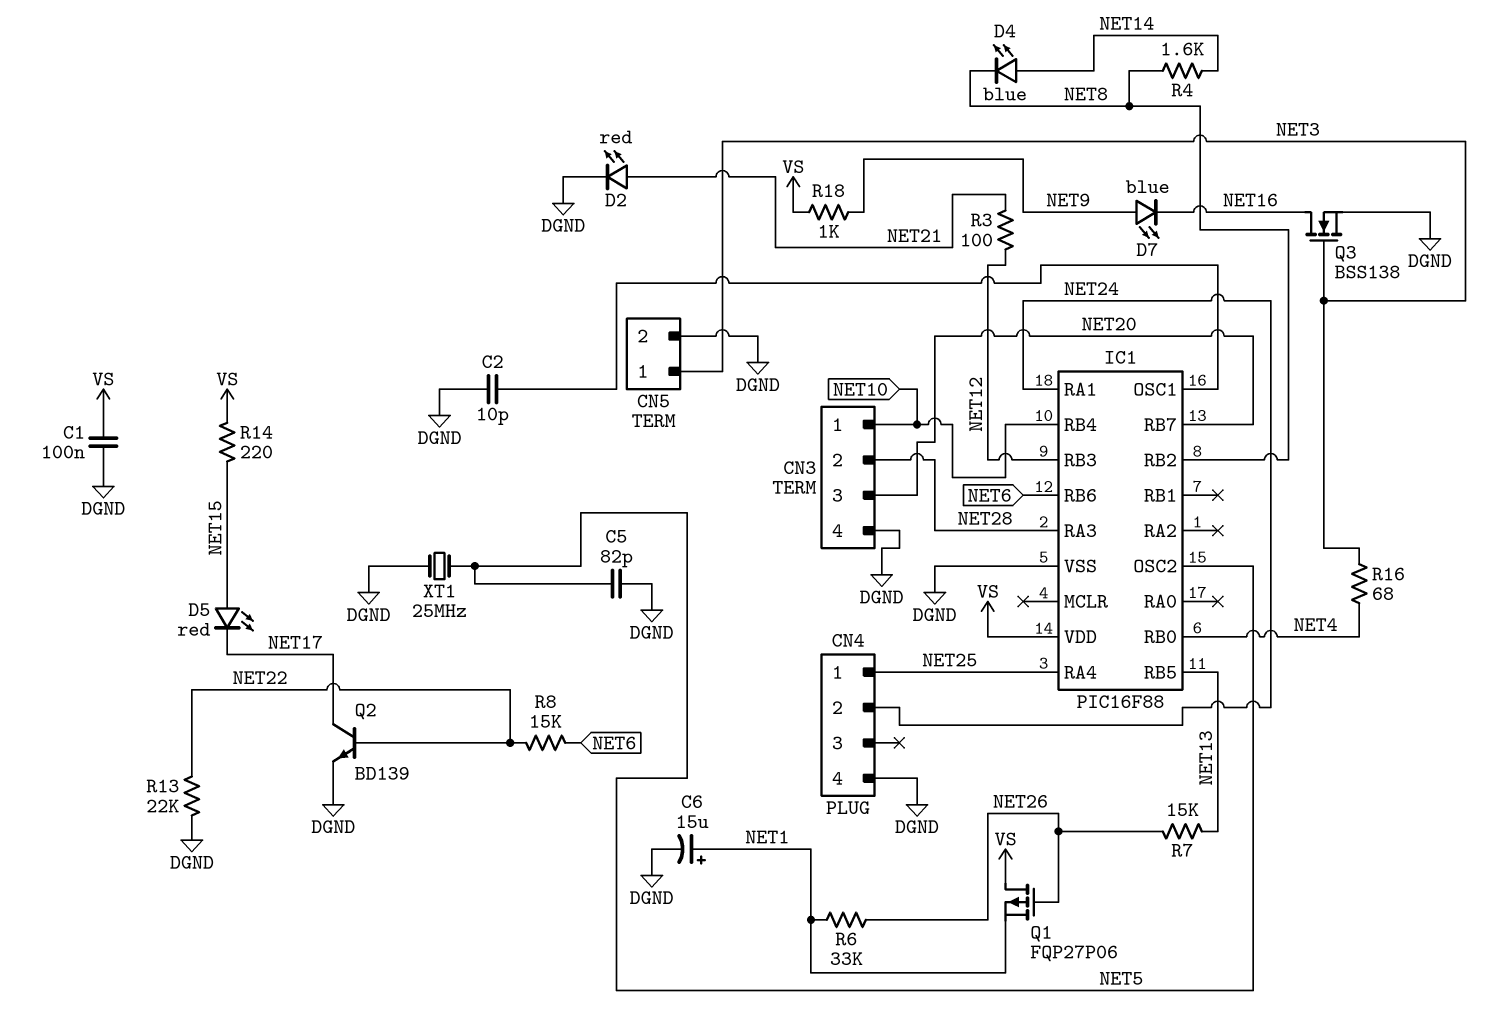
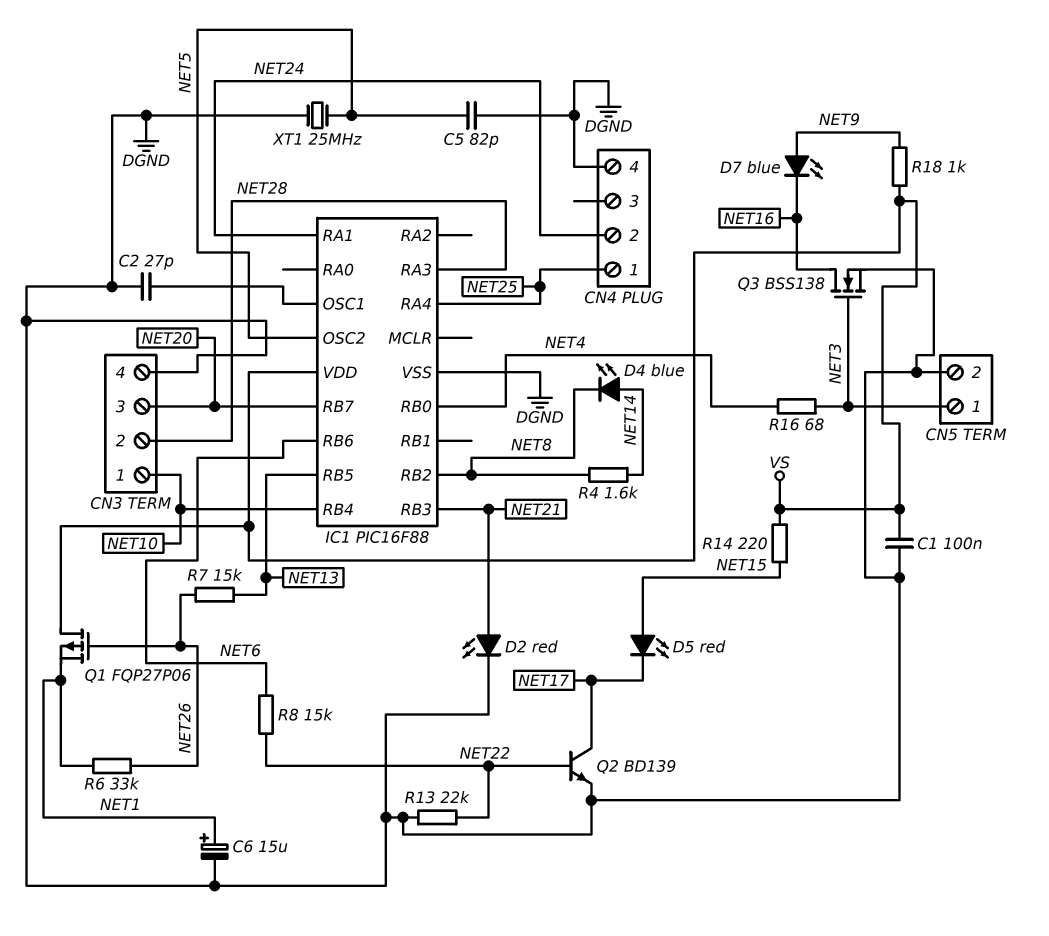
C2: 10pF (DGND, IC1/OSC1) -> 27pF (DGND, IC1/OSC1)
IC1 pin RB3: NET12 -> NET21
R3: 100 (NET12, NET21) -> none

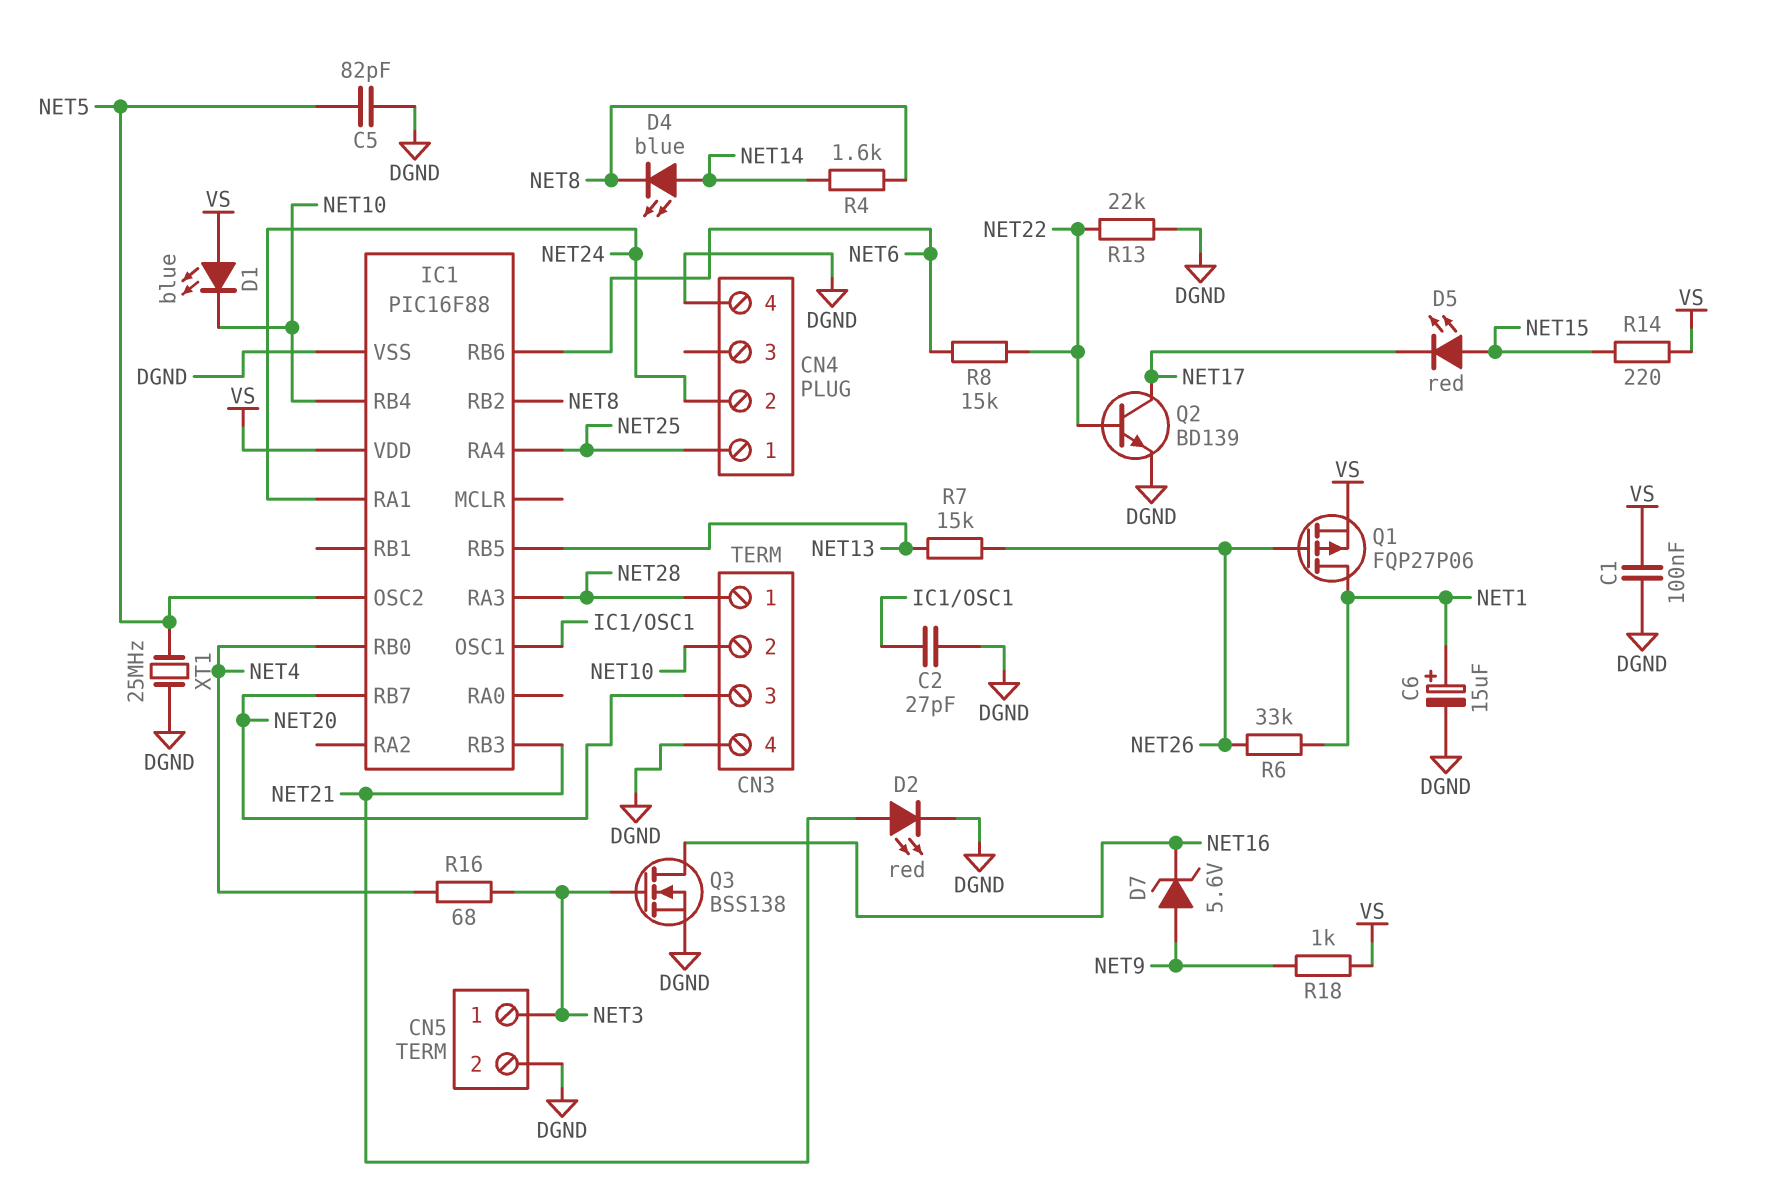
CN3 pin 1: NET10 -> NET28
CN3 pin 2: NET28 -> NET10
D1: none -> LED blue (A VS, K NET10)
D7: LED blue (A NET9, K NET16) -> zener 5.6V (A NET9, K NET16)
Q1: PMOS FQP27P06 (G NET26, D VS, S NET1) -> PMOS FQP27P06 (G NET26, D NET1, S VS)

